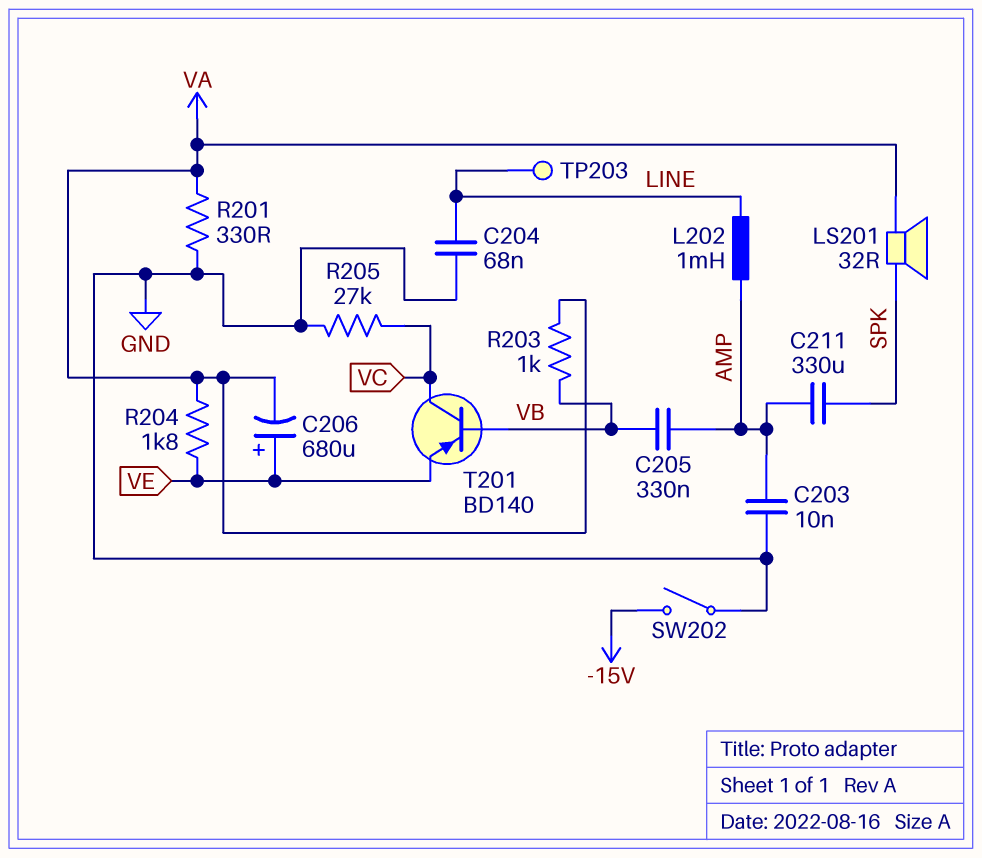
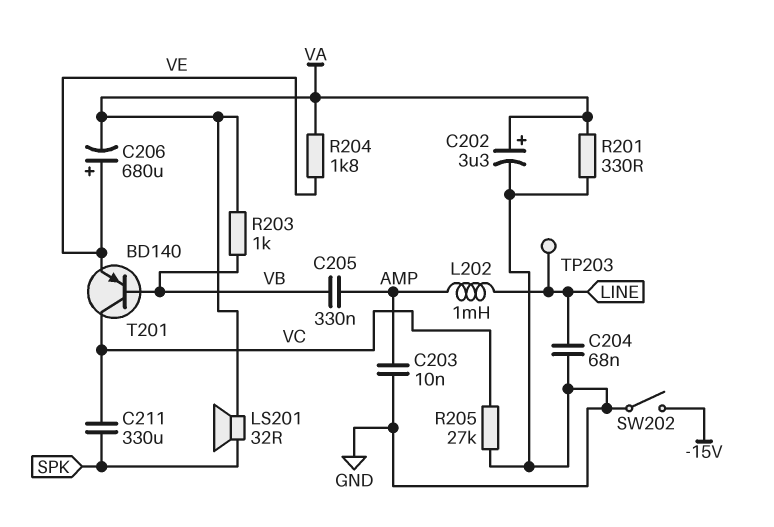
C202: none -> 3.3uF (plus VA, minus GND)
C211: 330uF (AMP, SPK) -> 330uF (SPK, VC)

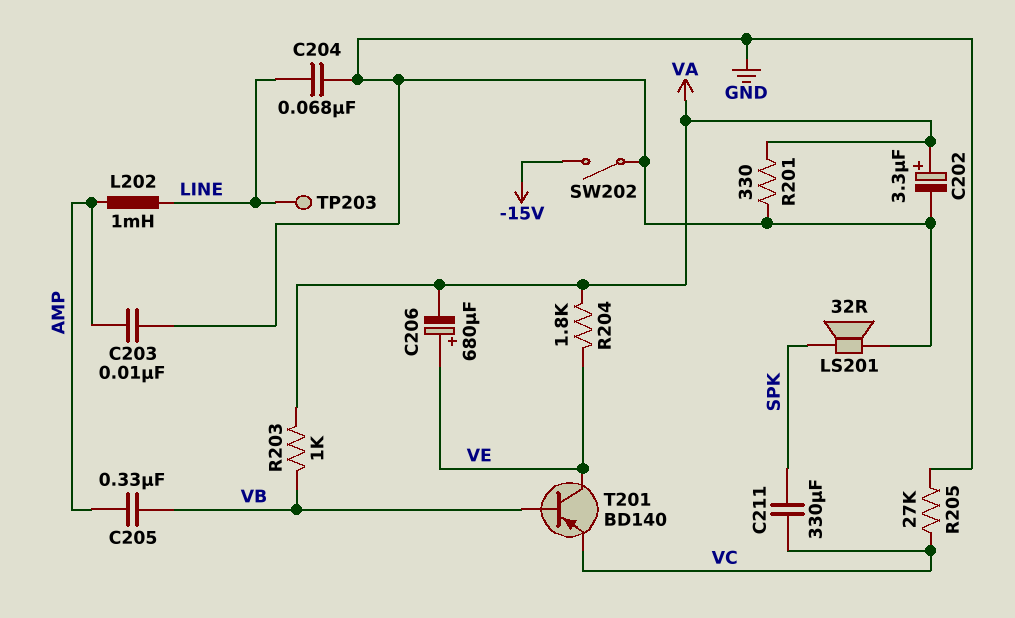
LS201: speaker 32R (SPK, VA) -> speaker 32R (GND, SPK)
T201: PNP BD140 (B VB, C VC, E VE) -> PNP BD140 (B VB, C VE, E VC)

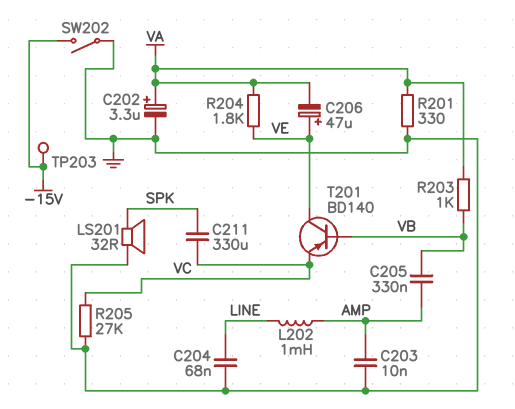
C206: 680uF (plus VE, minus VA) -> 47uF (plus VE, minus VA)
TP203: test point (LINE) -> test point (-15V)

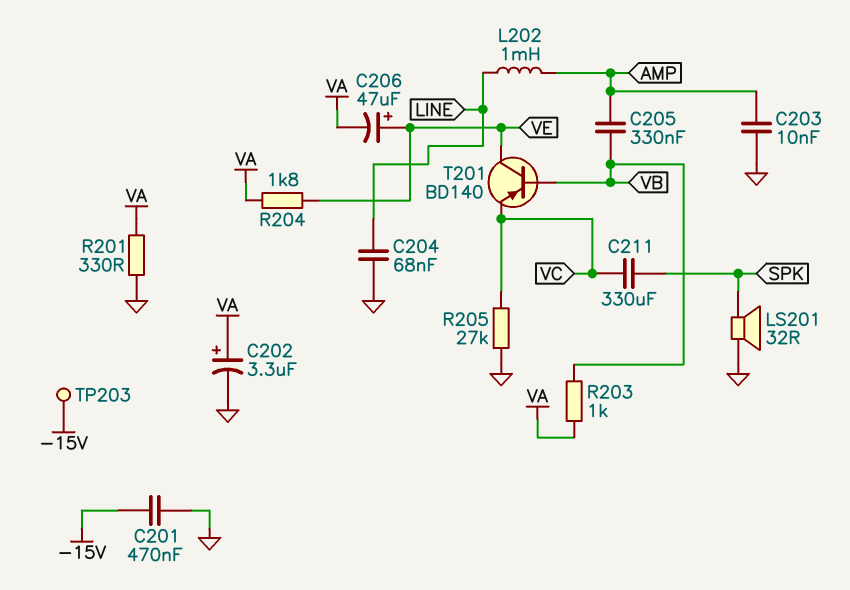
C201: none -> 470nF (-15V, GND)
SW202: switch (-15V, GND) -> none

